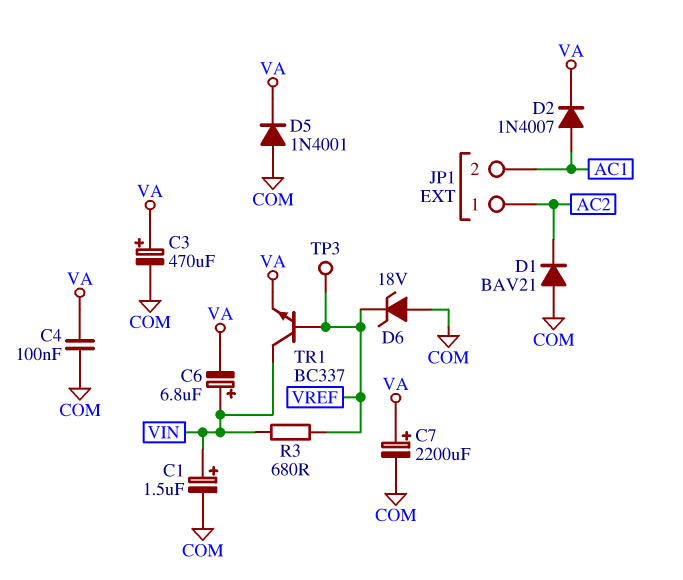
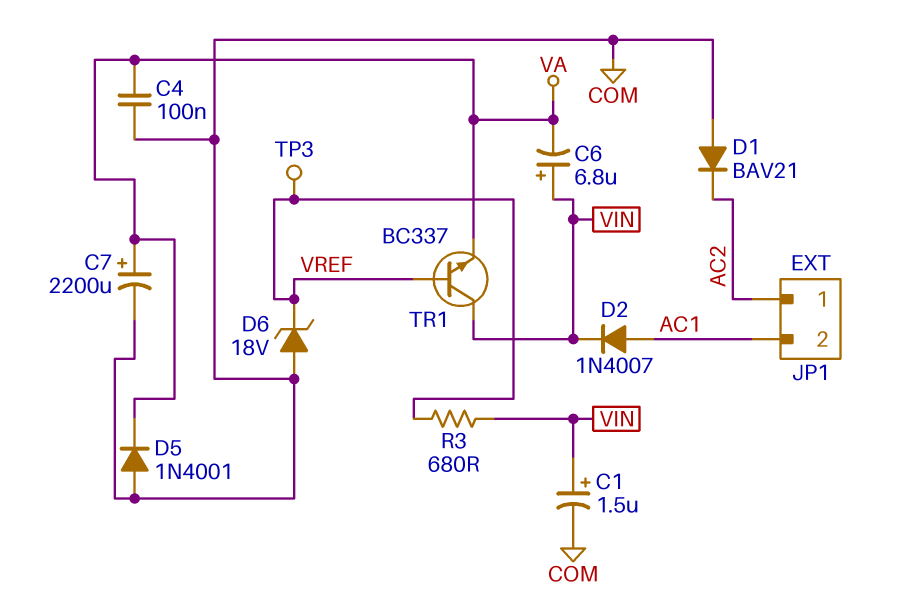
C3: 470uF (plus VA, minus COM) -> none
D2: diode 1N4007 (A AC1, K VA) -> diode 1N4007 (A AC1, K VIN)

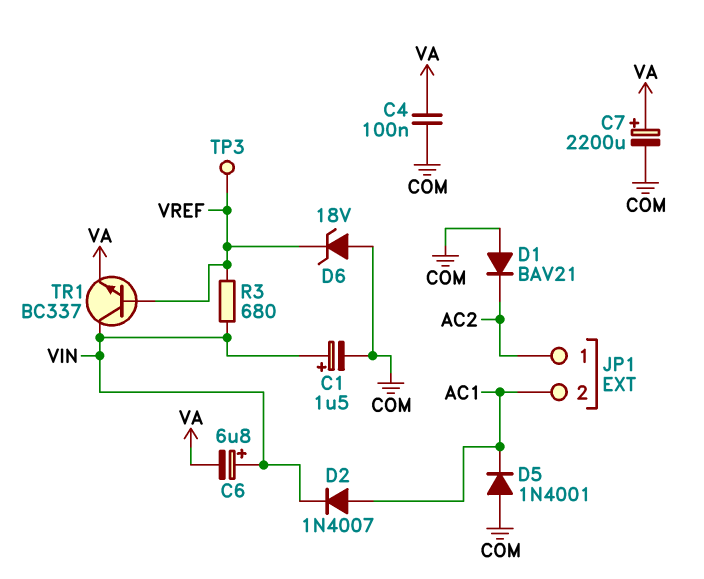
D5: diode 1N4001 (A COM, K VA) -> diode 1N4001 (A COM, K AC1)

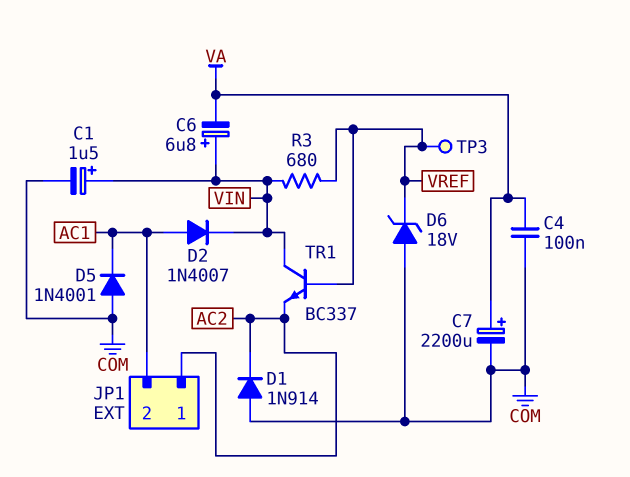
D1: diode BAV21 (A COM, K AC2) -> diode 1N914 (A COM, K AC2)
TR1: NPN BC337 (B VREF, C VIN, E VA) -> NPN BC337 (B VREF, C VIN, E AC2)

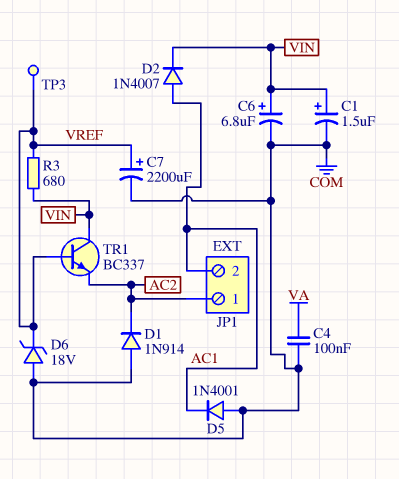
C6: 6.8uF (plus VIN, minus VA) -> 6.8uF (plus VIN, minus COM)
C7: 2200uF (plus VA, minus COM) -> 2200uF (plus VREF, minus COM)

